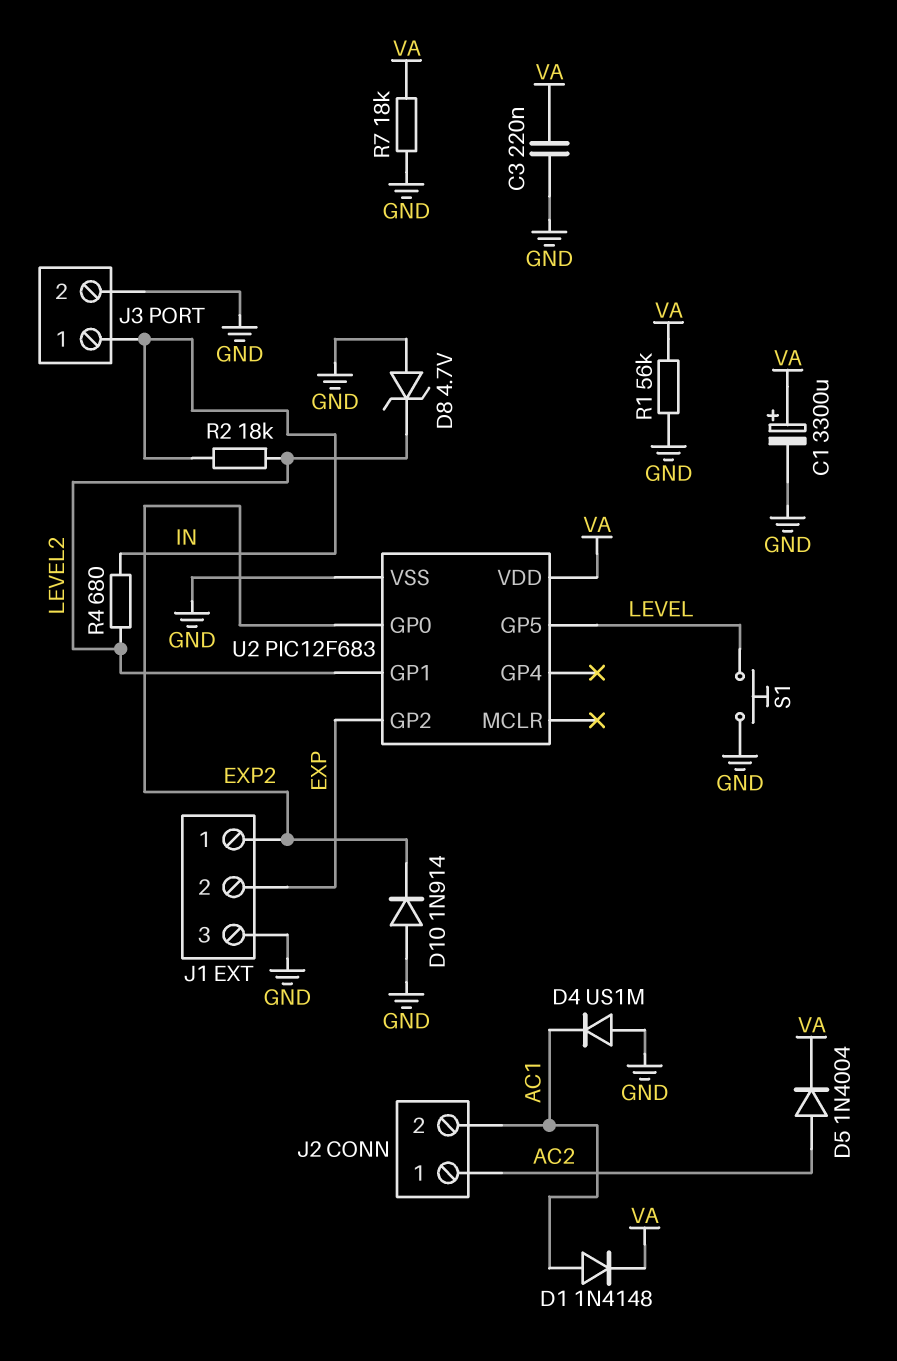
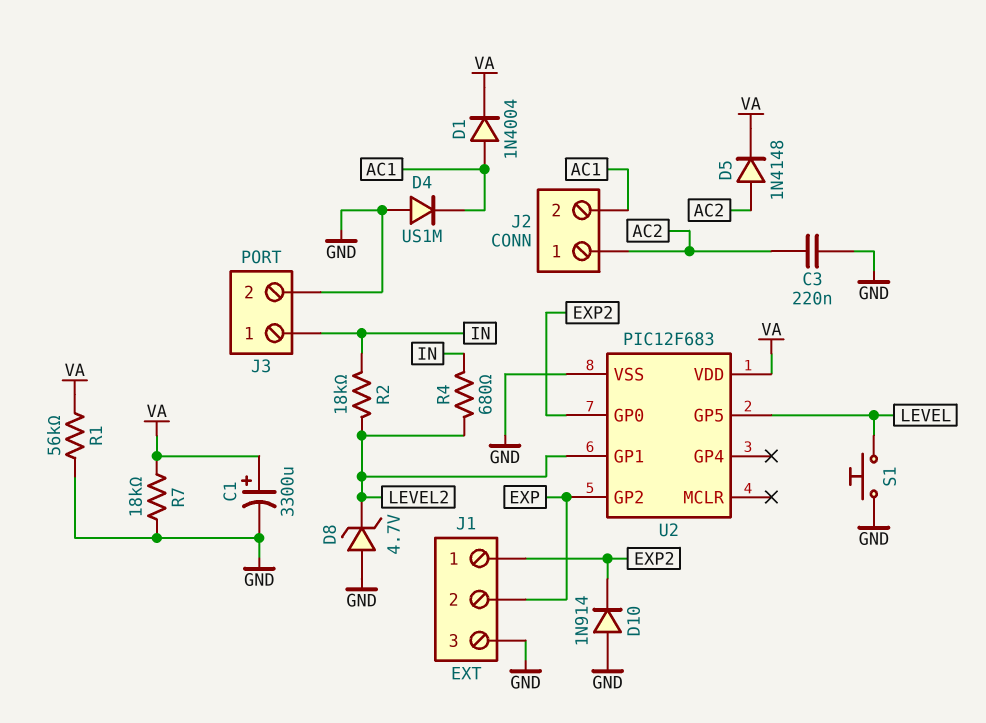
C3: 220nF (GND, VA) -> 220nF (AC2, GND)
D1: diode 1N4148 (A AC1, K VA) -> diode 1N4004 (A AC1, K VA)
D5: diode 1N4004 (A AC2, K VA) -> diode 1N4148 (A AC2, K VA)

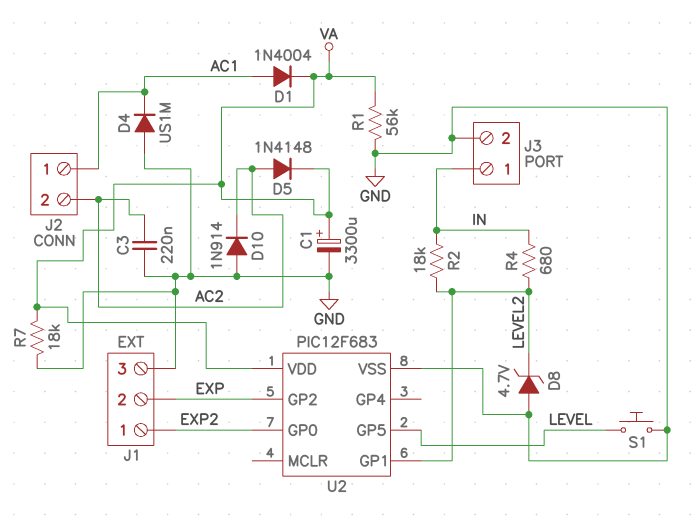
D10: diode 1N914 (A GND, K EXP2) -> diode 1N914 (A GND, K AC2)
J2 pin 1: AC2 -> AC1
J2 pin 2: AC1 -> AC2

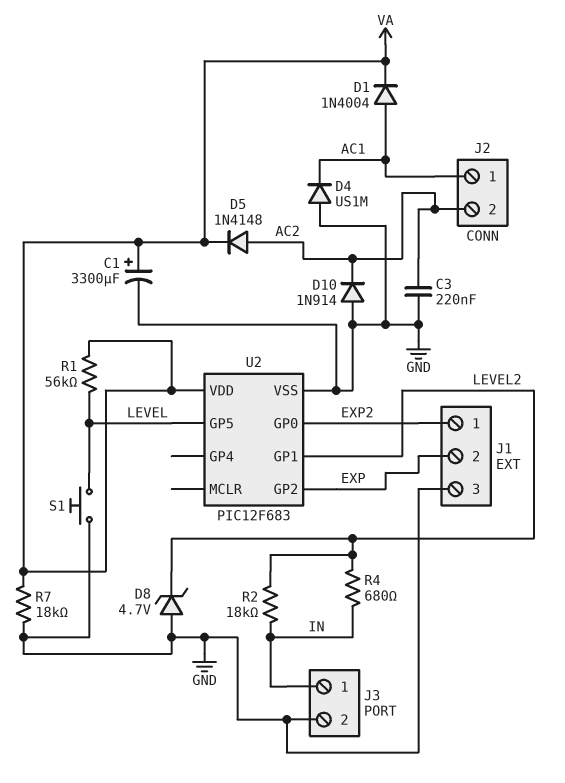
R1: 56k (GND, VA) -> 56k (LEVEL, VA)

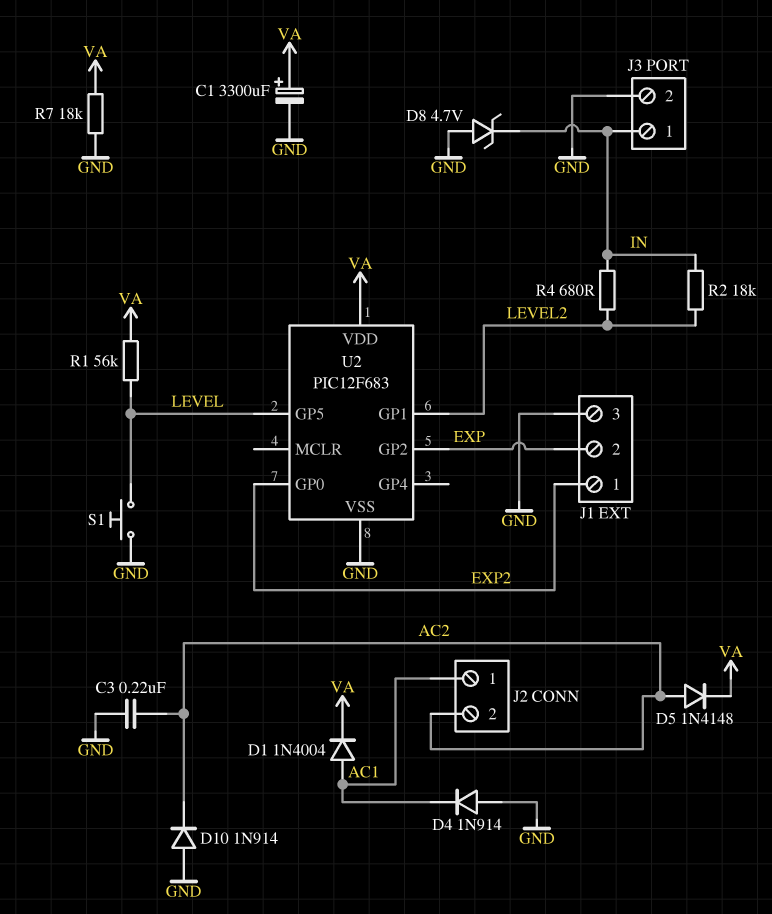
D4: diode US1M (A GND, K AC1) -> diode 1N914 (A GND, K AC1)
D8: zener 4.7V (A GND, K LEVEL2) -> zener 4.7V (A GND, K IN)

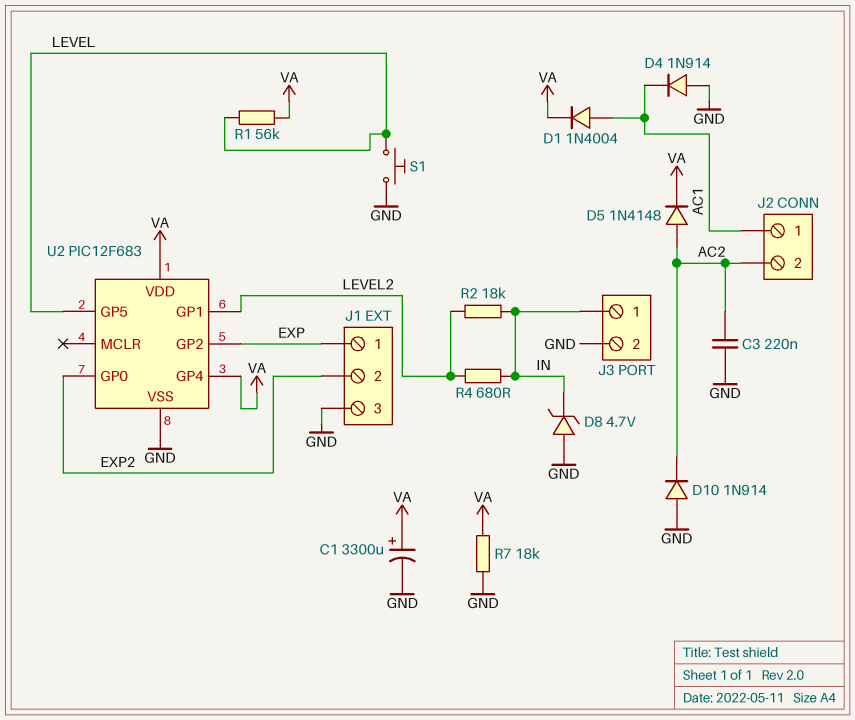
J1 pin 1: EXP2 -> EXP
J1 pin 2: EXP -> EXP2
U2 pin GP4: none -> VA

